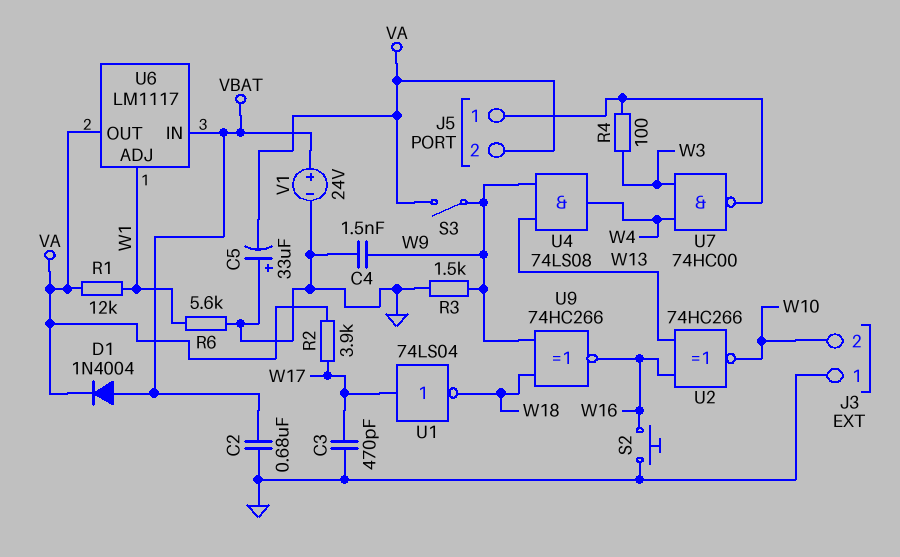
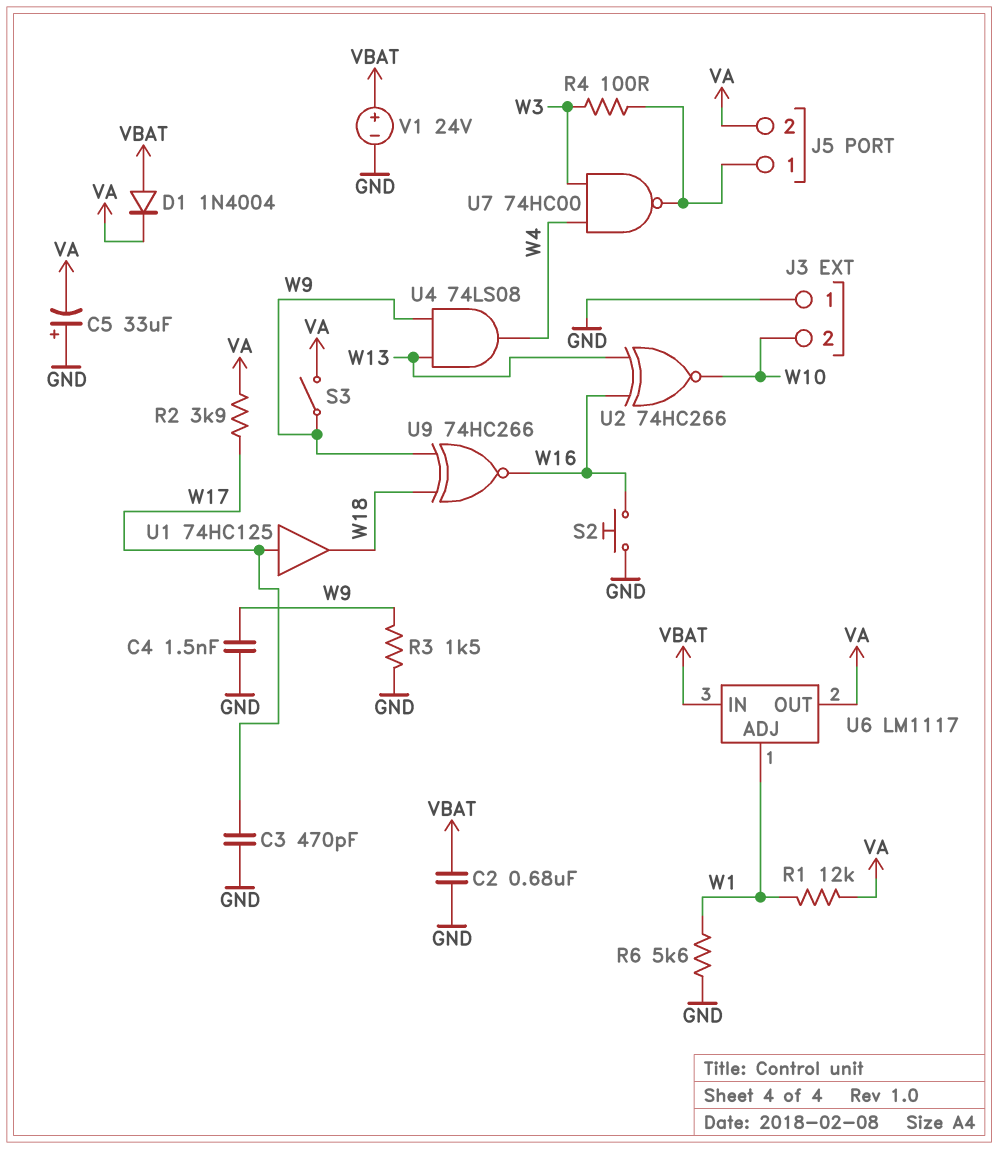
U1: NOT 74LS04 (in W17, out W18) -> buffer 74HC125 (in W17, out W18)

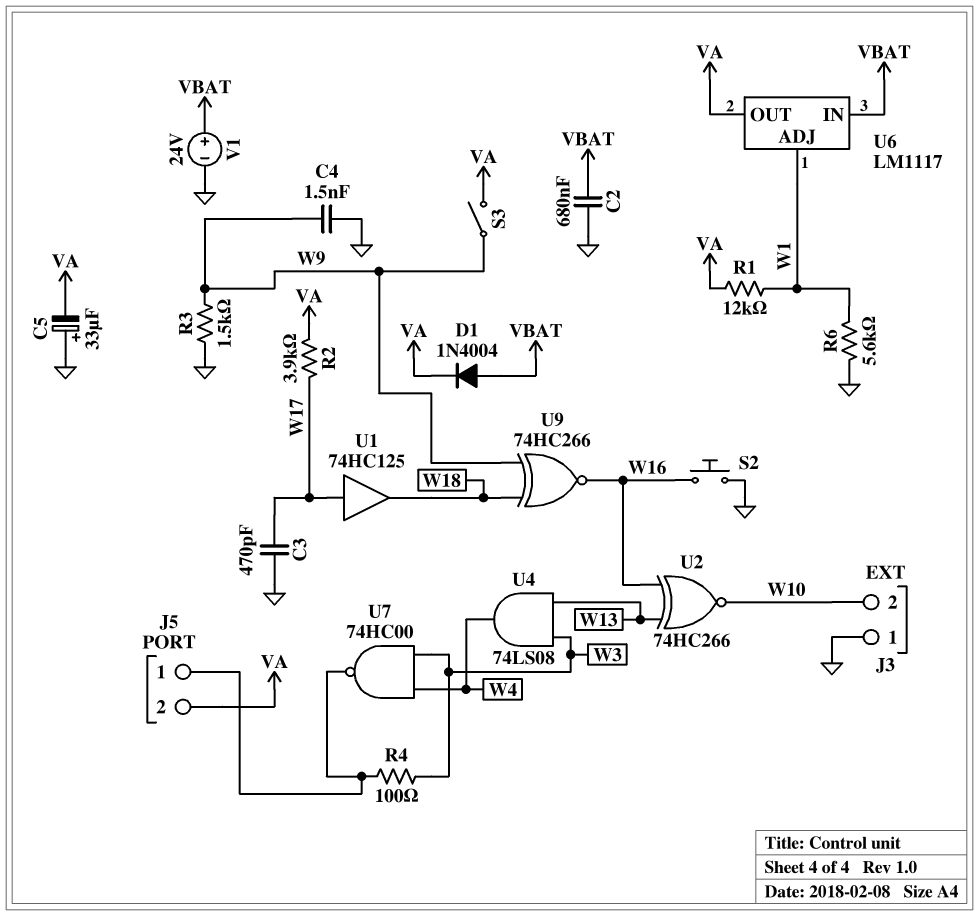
U4: AND 74LS08 (in W9, in W13, out W4) -> AND 74LS08 (in W3, in W13, out W4)

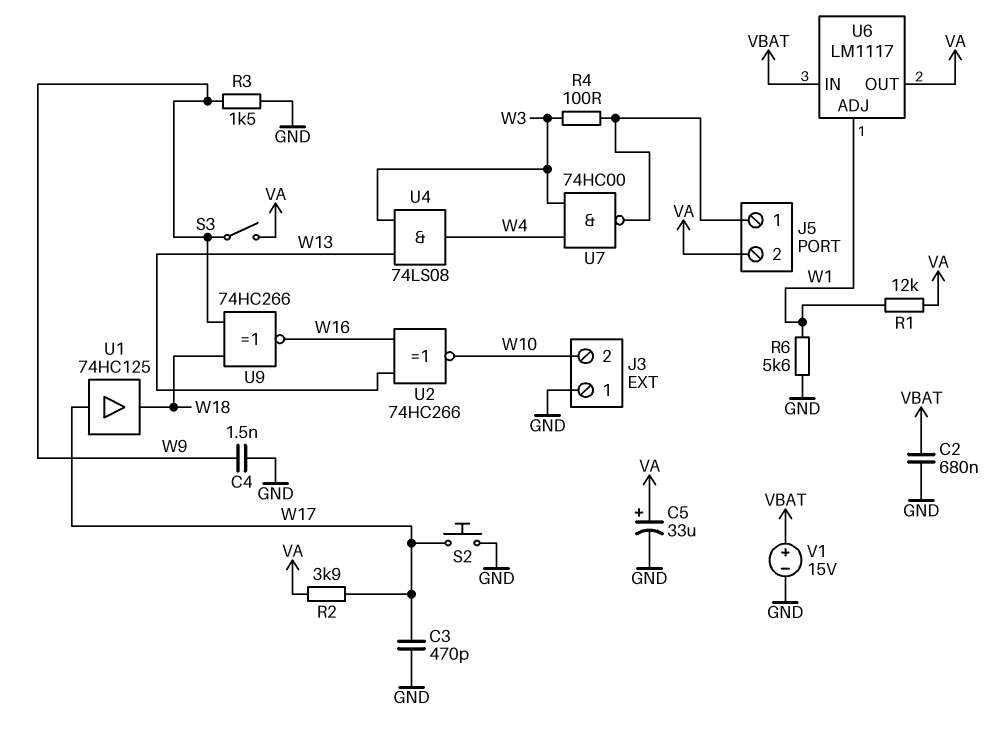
C5: 33uF (plus GND, minus VA) -> 33uF (plus VA, minus GND)
D1: diode 1N4004 (A VBAT, K VA) -> none
S2: button (GND, W16) -> button (GND, W17)
V1: 24V (plus VBAT, minus GND) -> 15V (plus VBAT, minus GND)

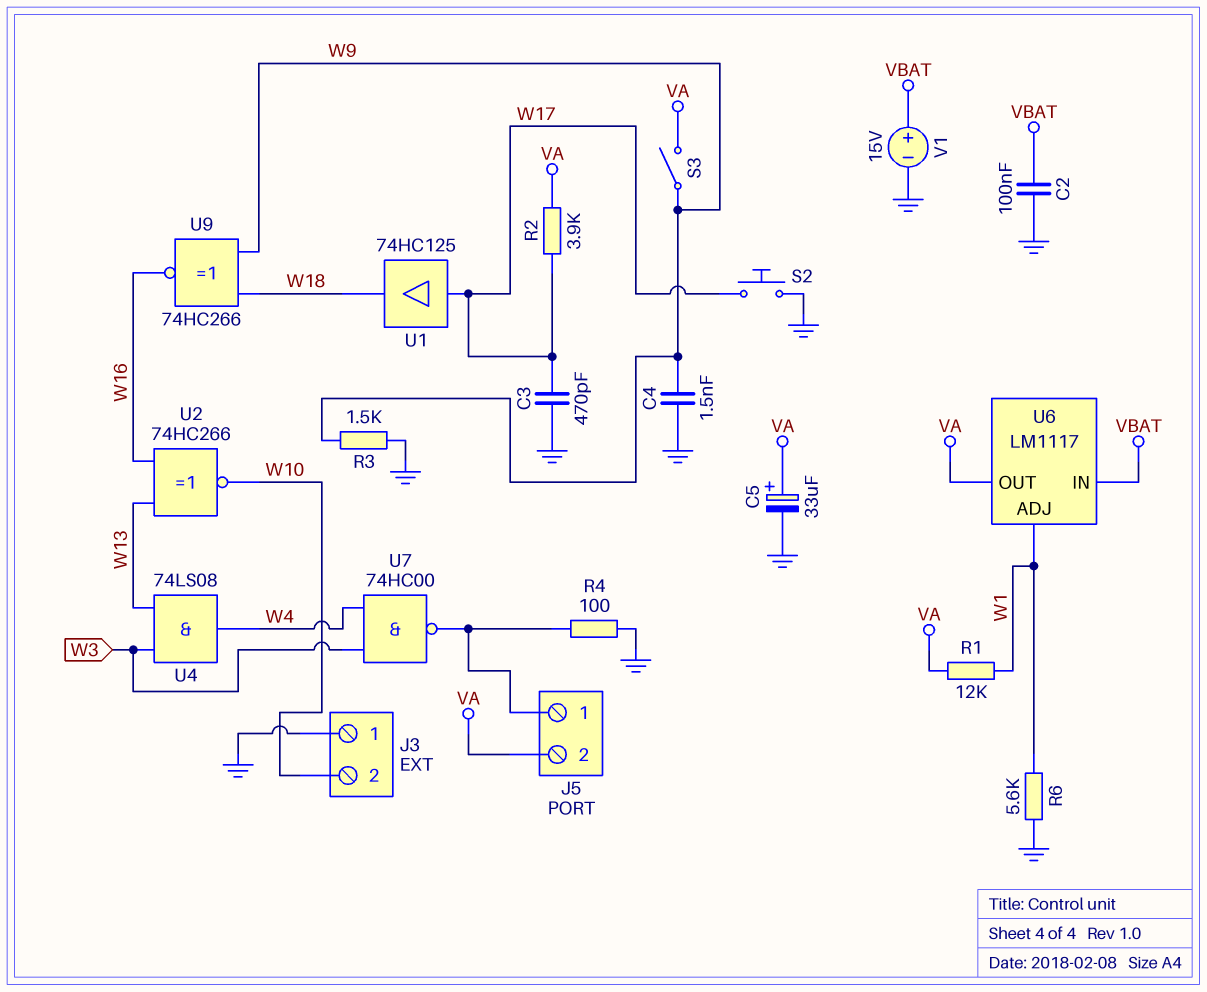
C2: 680nF (GND, VBAT) -> 100nF (GND, VBAT)
R4: 100 (J5/1, W3) -> 100 (GND, J5/1)

